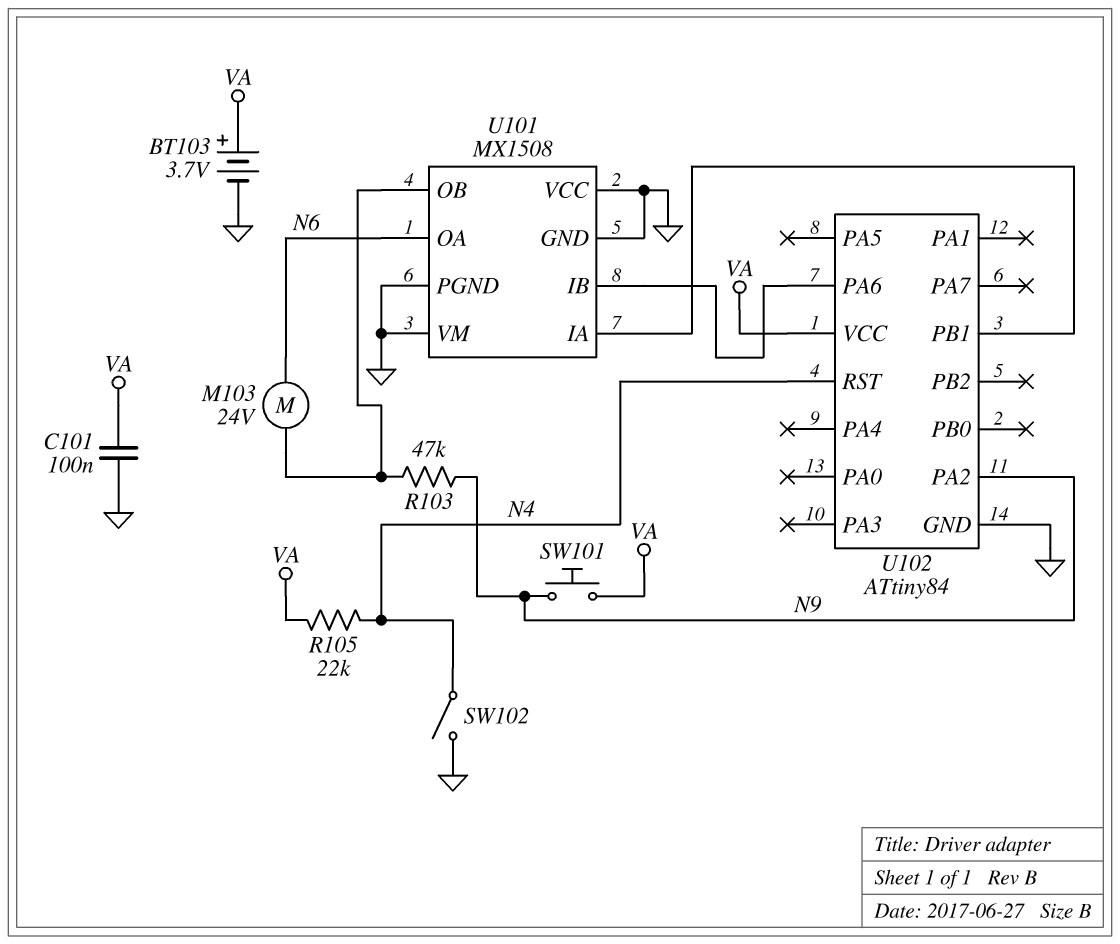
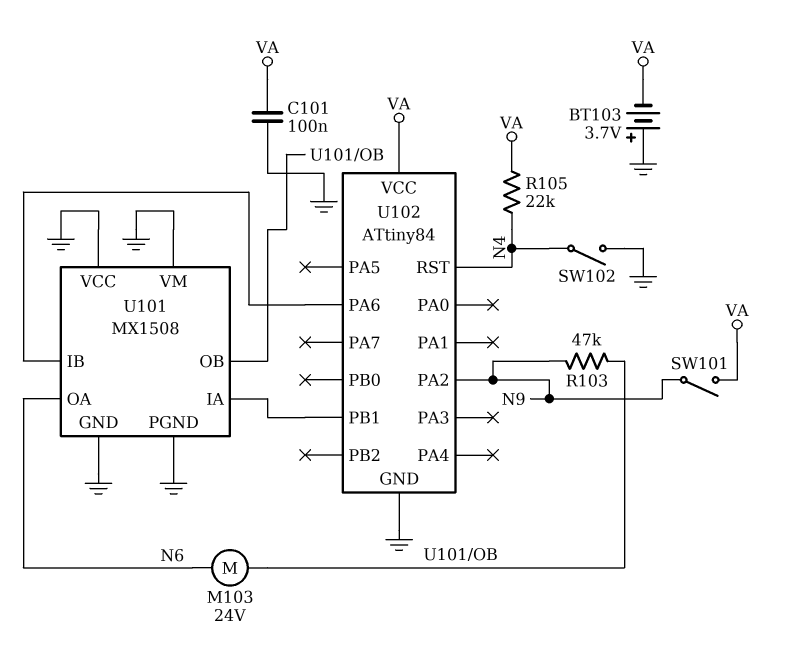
BT103: 3.7V (plus VA, minus GND) -> 3.7V (plus GND, minus VA)
SW101: button (N9, VA) -> switch (N9, VA)

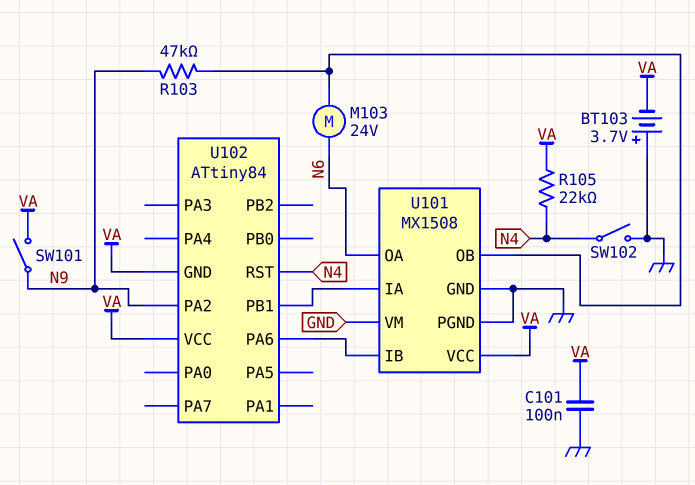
U101 pin VCC: GND -> VA
U102 pin GND: GND -> VA

